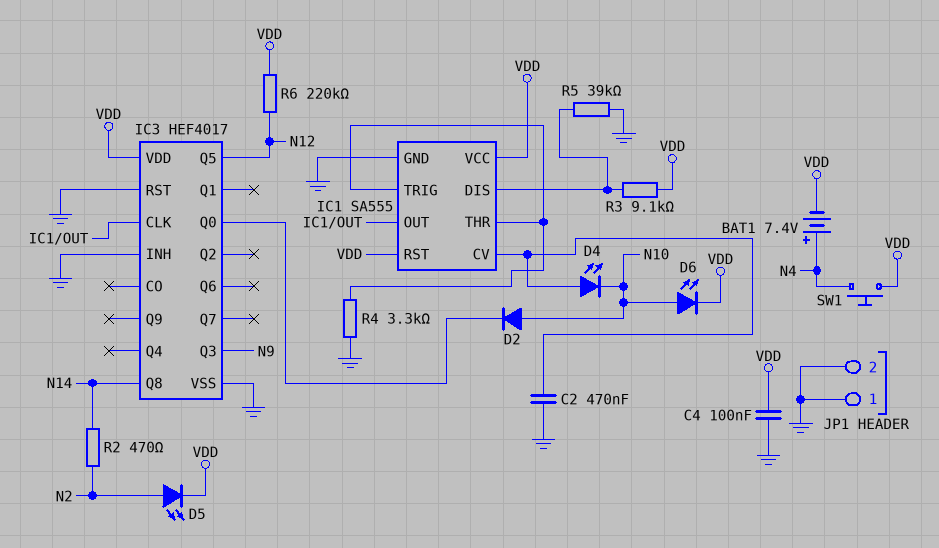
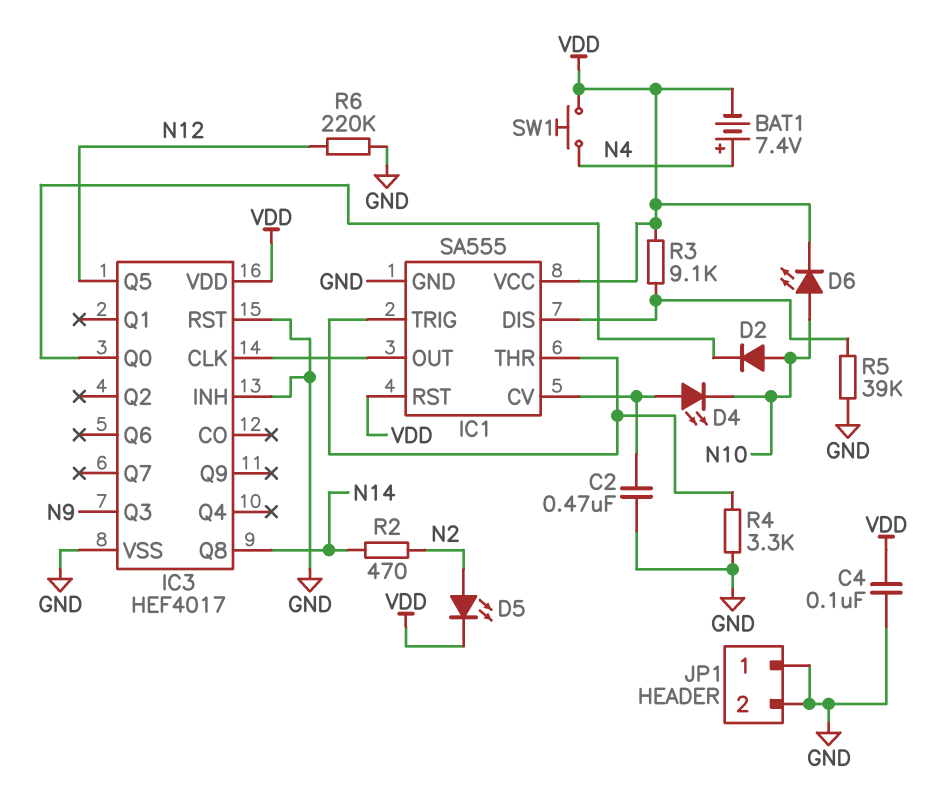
R6: 220k (N12, VDD) -> 220k (GND, N12)

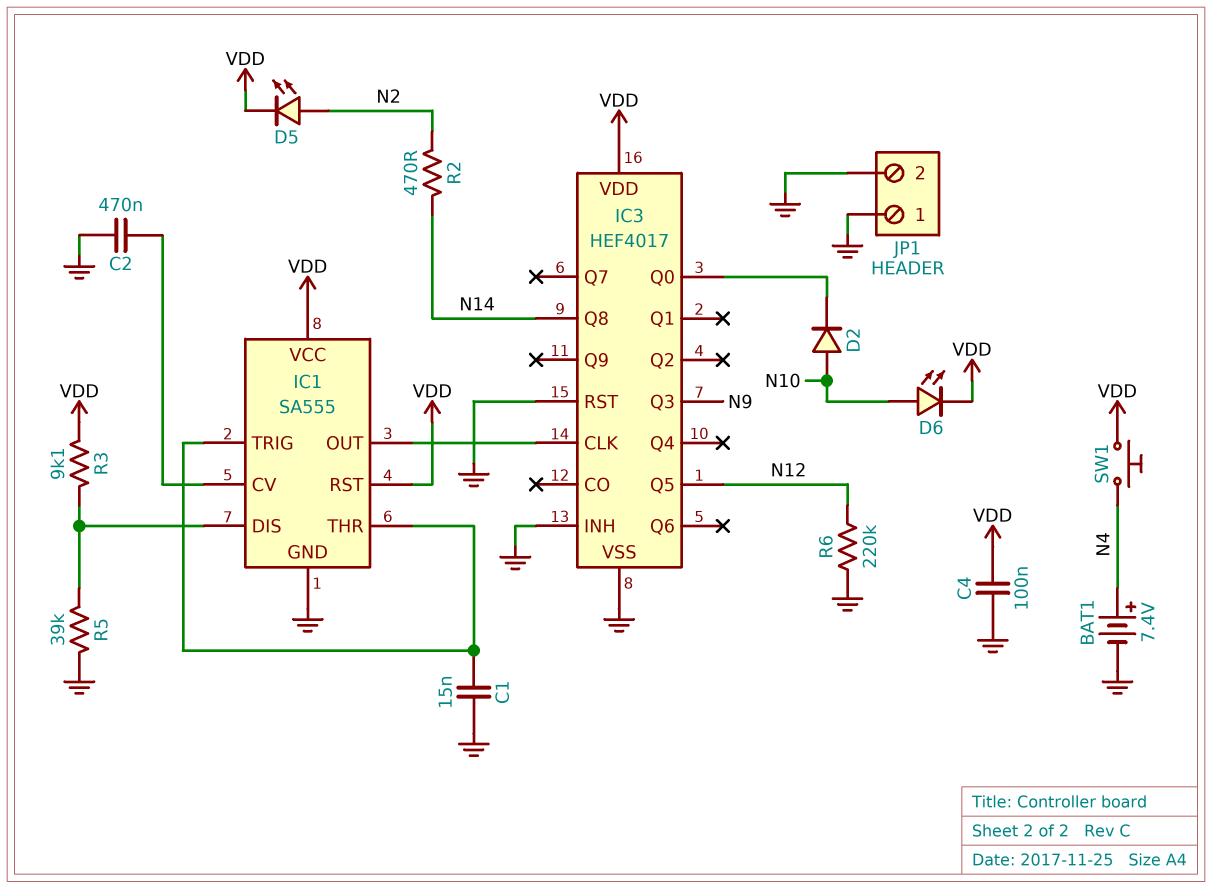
BAT1: 7.4V (plus N4, minus VDD) -> 7.4V (plus N4, minus GND)
C1: none -> 15nF (GND, IC1/THR)
D4: LED (A IC1/CV, K N10) -> none
R4: 3.3k (GND, IC1/THR) -> none

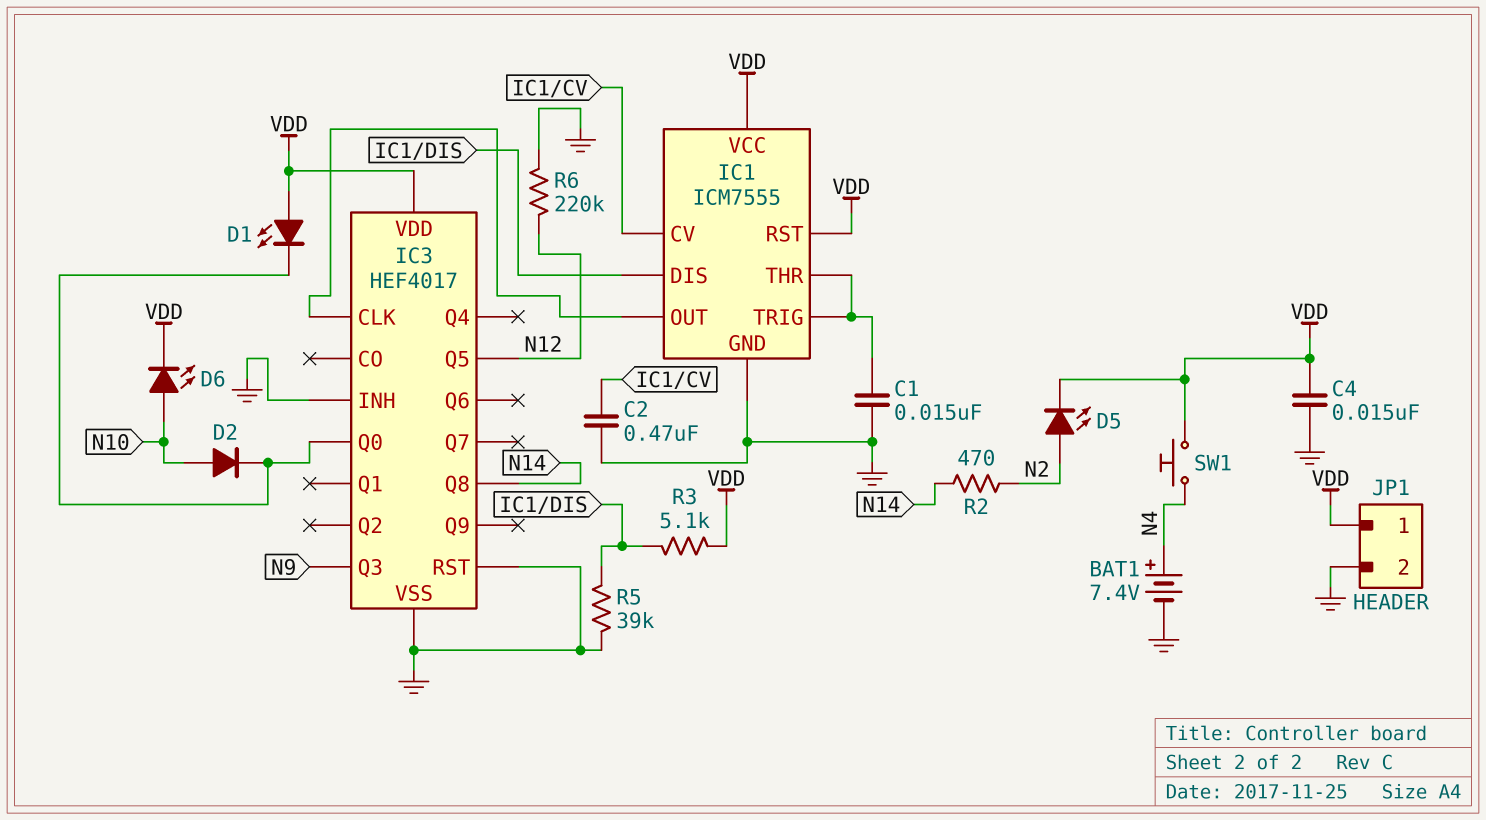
C4: 100nF (GND, VDD) -> 15nF (GND, VDD)
D1: none -> LED (A VDD, K IC3/Q0)
IC1: SA555 -> ICM7555
JP1 pin 1: GND -> VDD
R3: 9.1k (IC1/DIS, VDD) -> 5.1k (IC1/DIS, VDD)

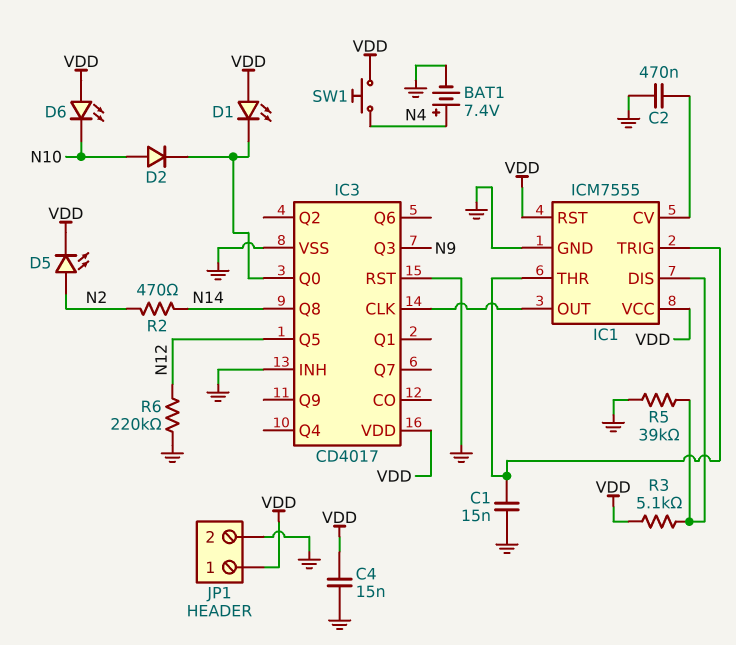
D6: LED (A N10, K VDD) -> LED (A VDD, K N10)
IC3: HEF4017 -> CD4017

